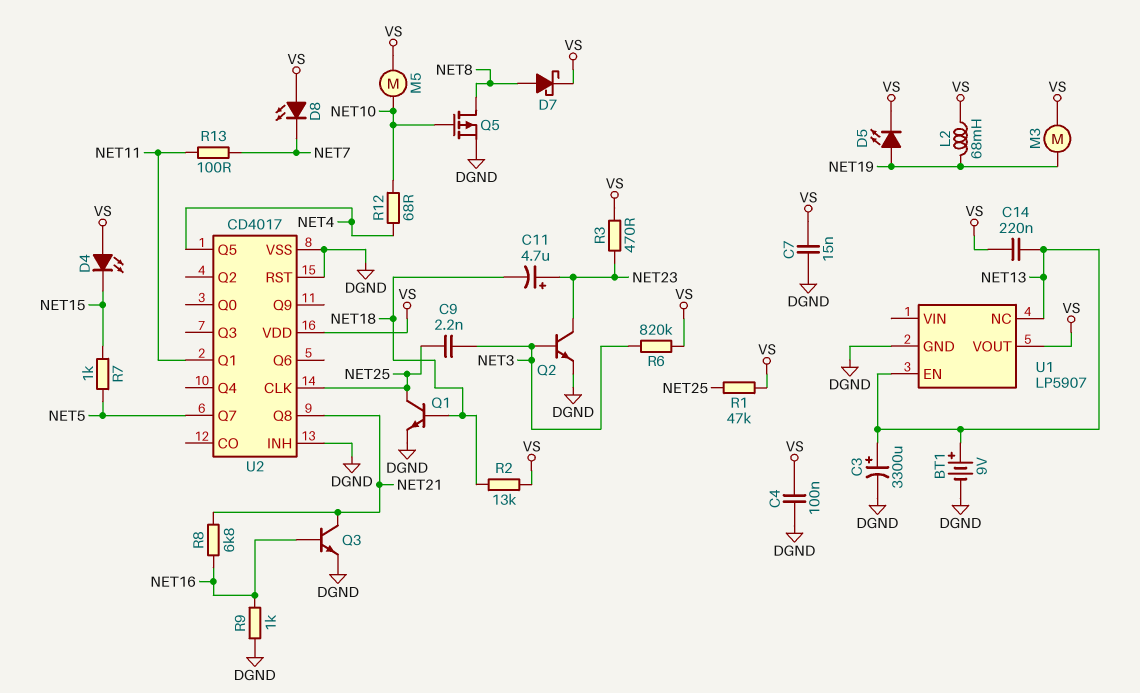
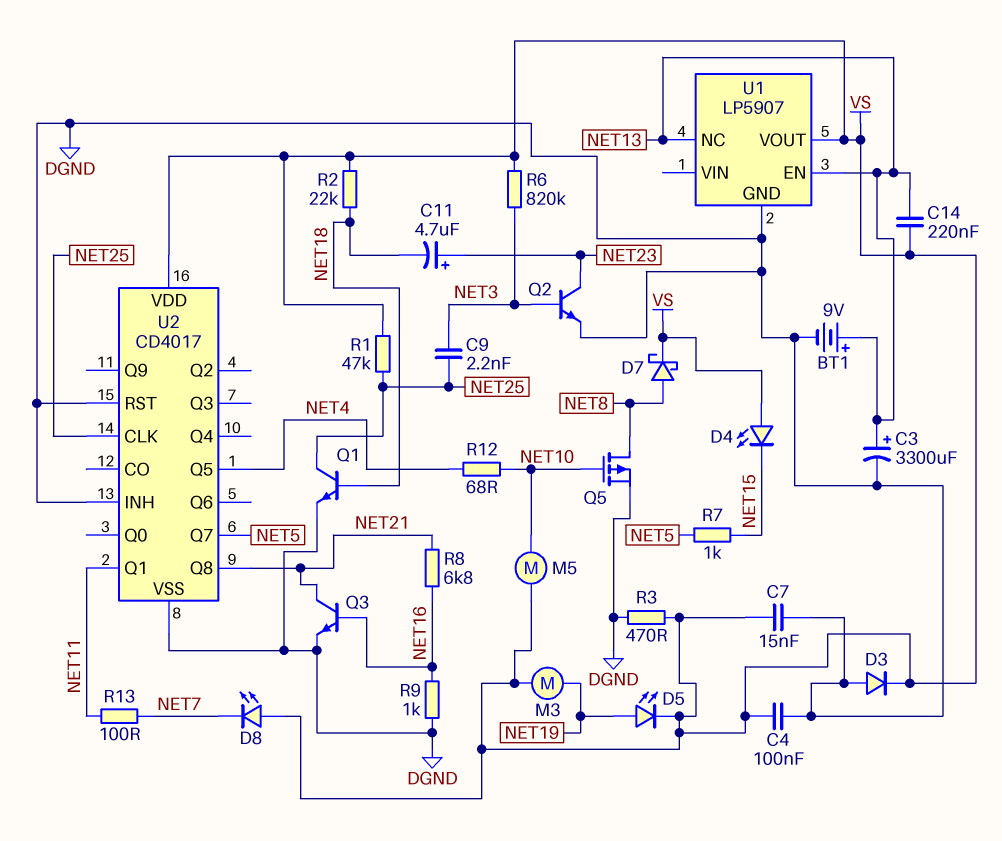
D3: none -> diode (A DGND, K VS)
L2: 68mH (NET19, VS) -> none
R2: 13k (NET18, VS) -> 22k (NET18, VS)
R3: 470 (NET23, VS) -> 470 (DGND, VS)

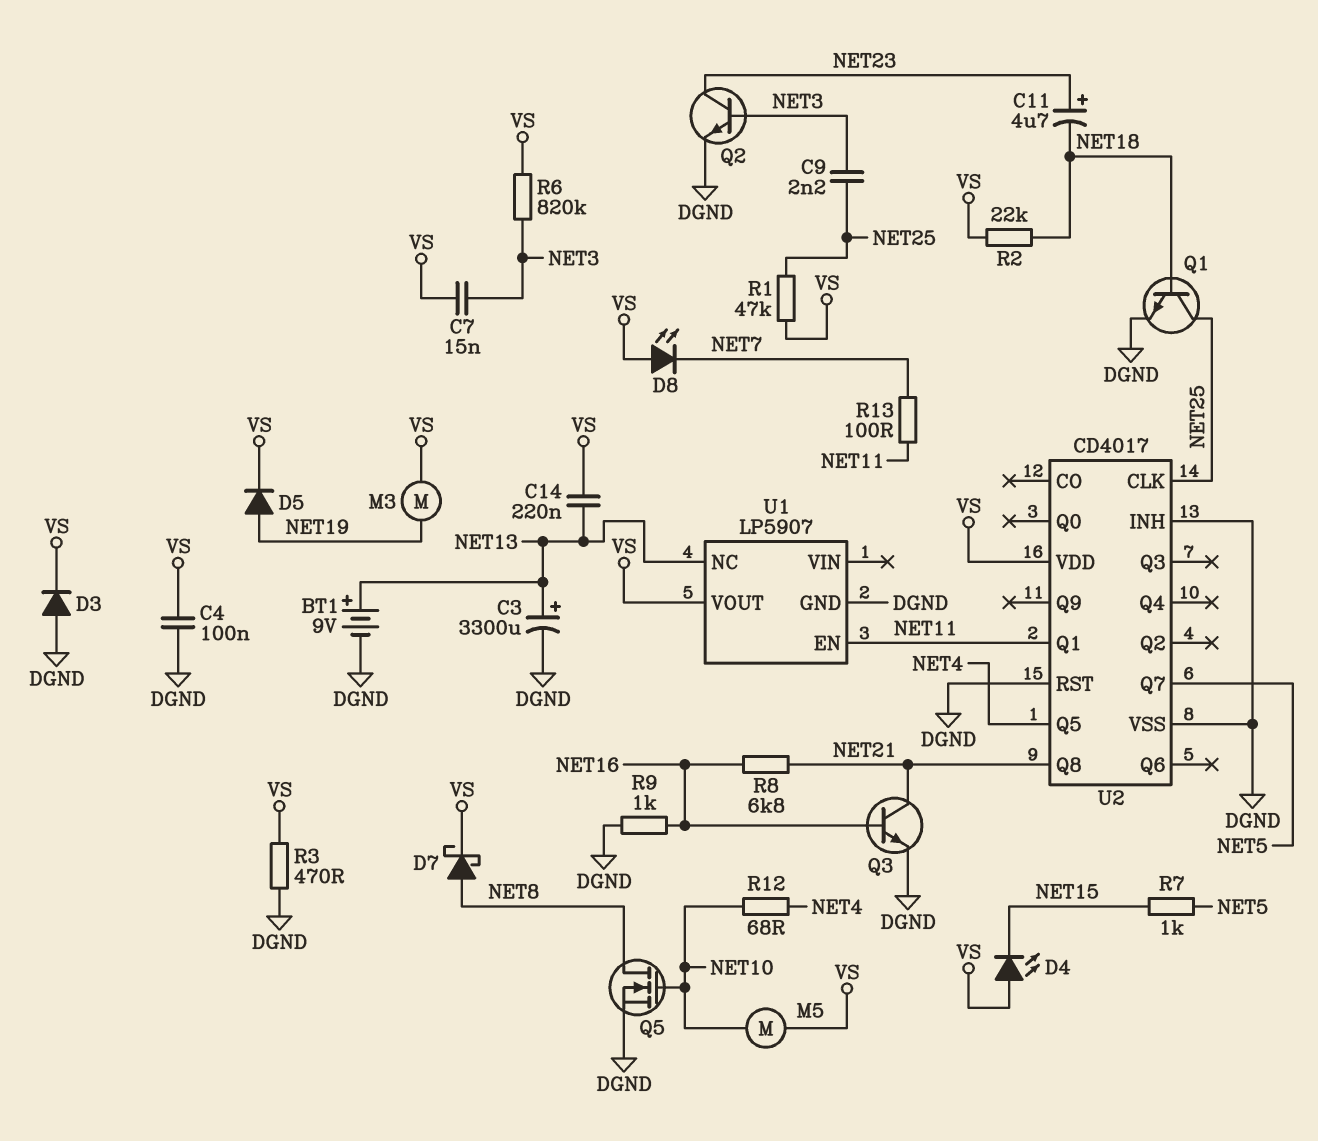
C7: 15nF (DGND, VS) -> 15nF (NET3, VS)
D5: LED (A NET19, K VS) -> diode (A NET19, K VS)
Q5: PMOS (G NET10, D NET8, S DGND) -> NMOS (G NET10, D NET8, S DGND)
U1 pin EN: NET13 -> NET11

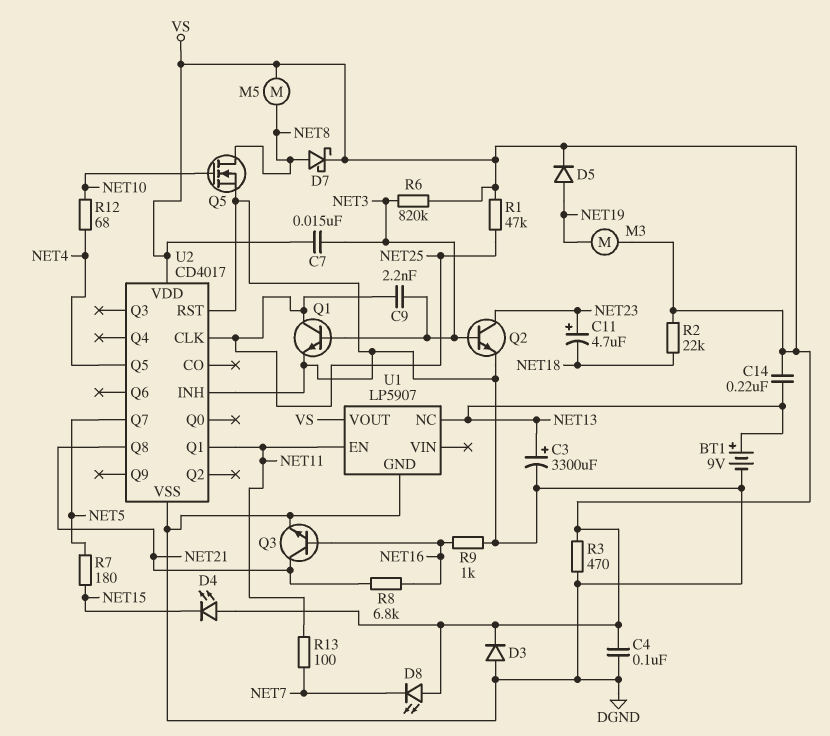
M5: motor (NET10, VS) -> motor (NET8, VS)
Q1: NPN (B NET18, C NET25, E DGND) -> NPN (B NET3, C NET25, E DGND)
R7: 1k (NET5, NET15) -> 180 (NET5, NET15)

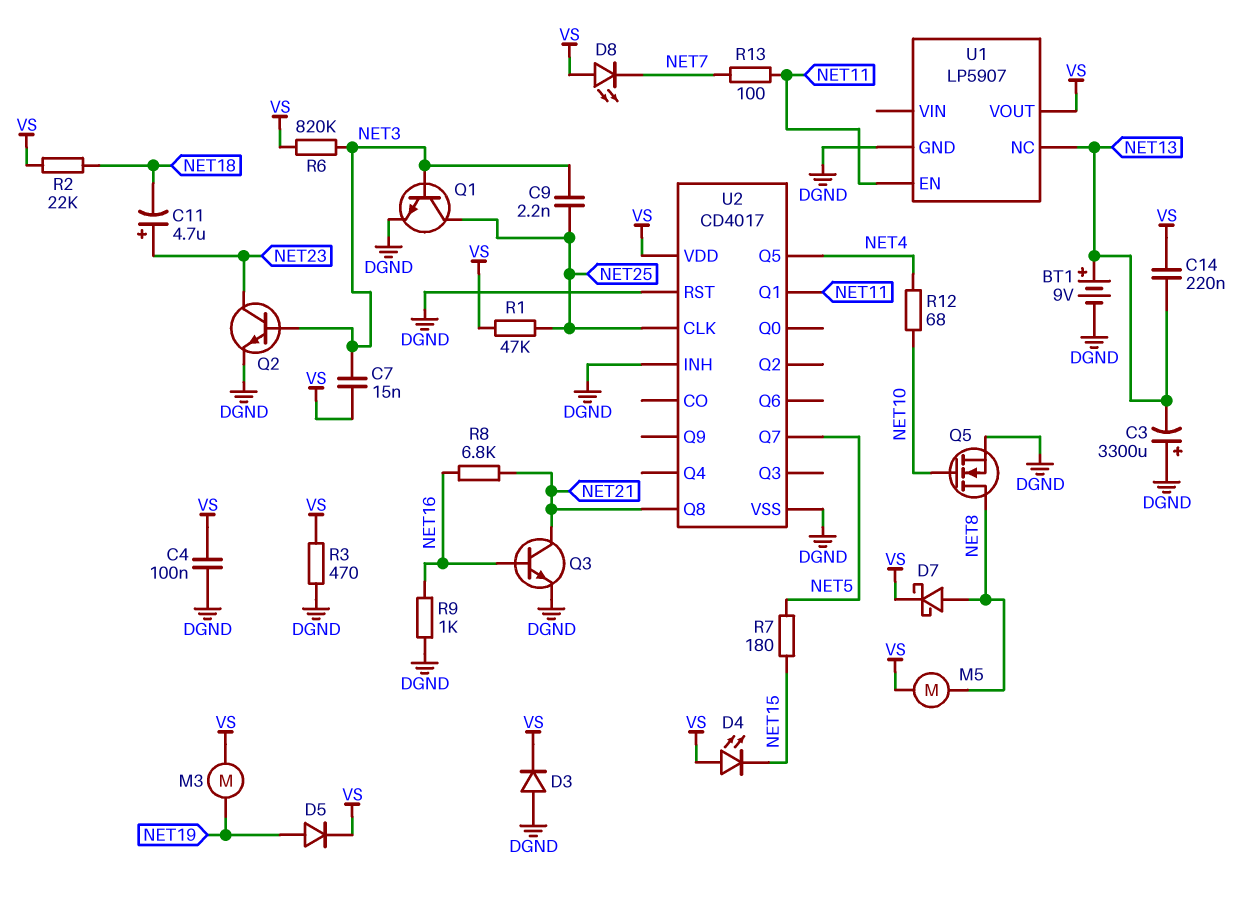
C3: 3300uF (plus NET13, minus DGND) -> 3300uF (plus DGND, minus NET13)

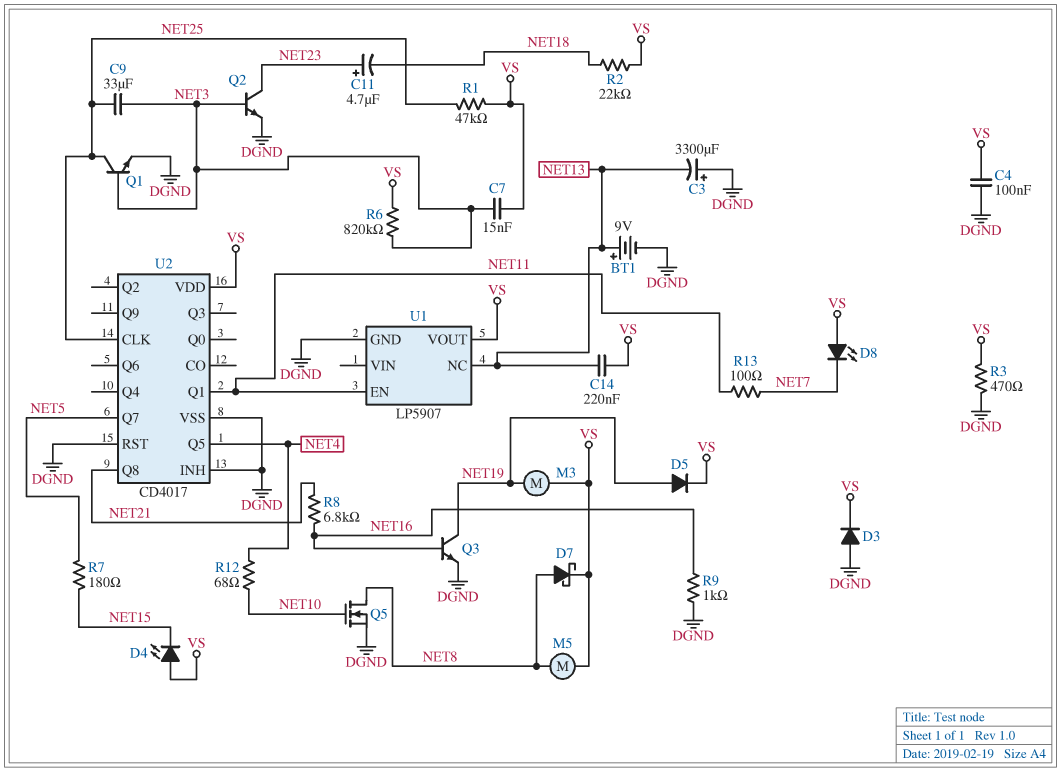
C9: 2.2nF (NET3, NET25) -> 33uF (NET3, NET25)
Q3: NPN (B NET16, C NET21, E DGND) -> NPN (B NET16, C NET19, E DGND)

